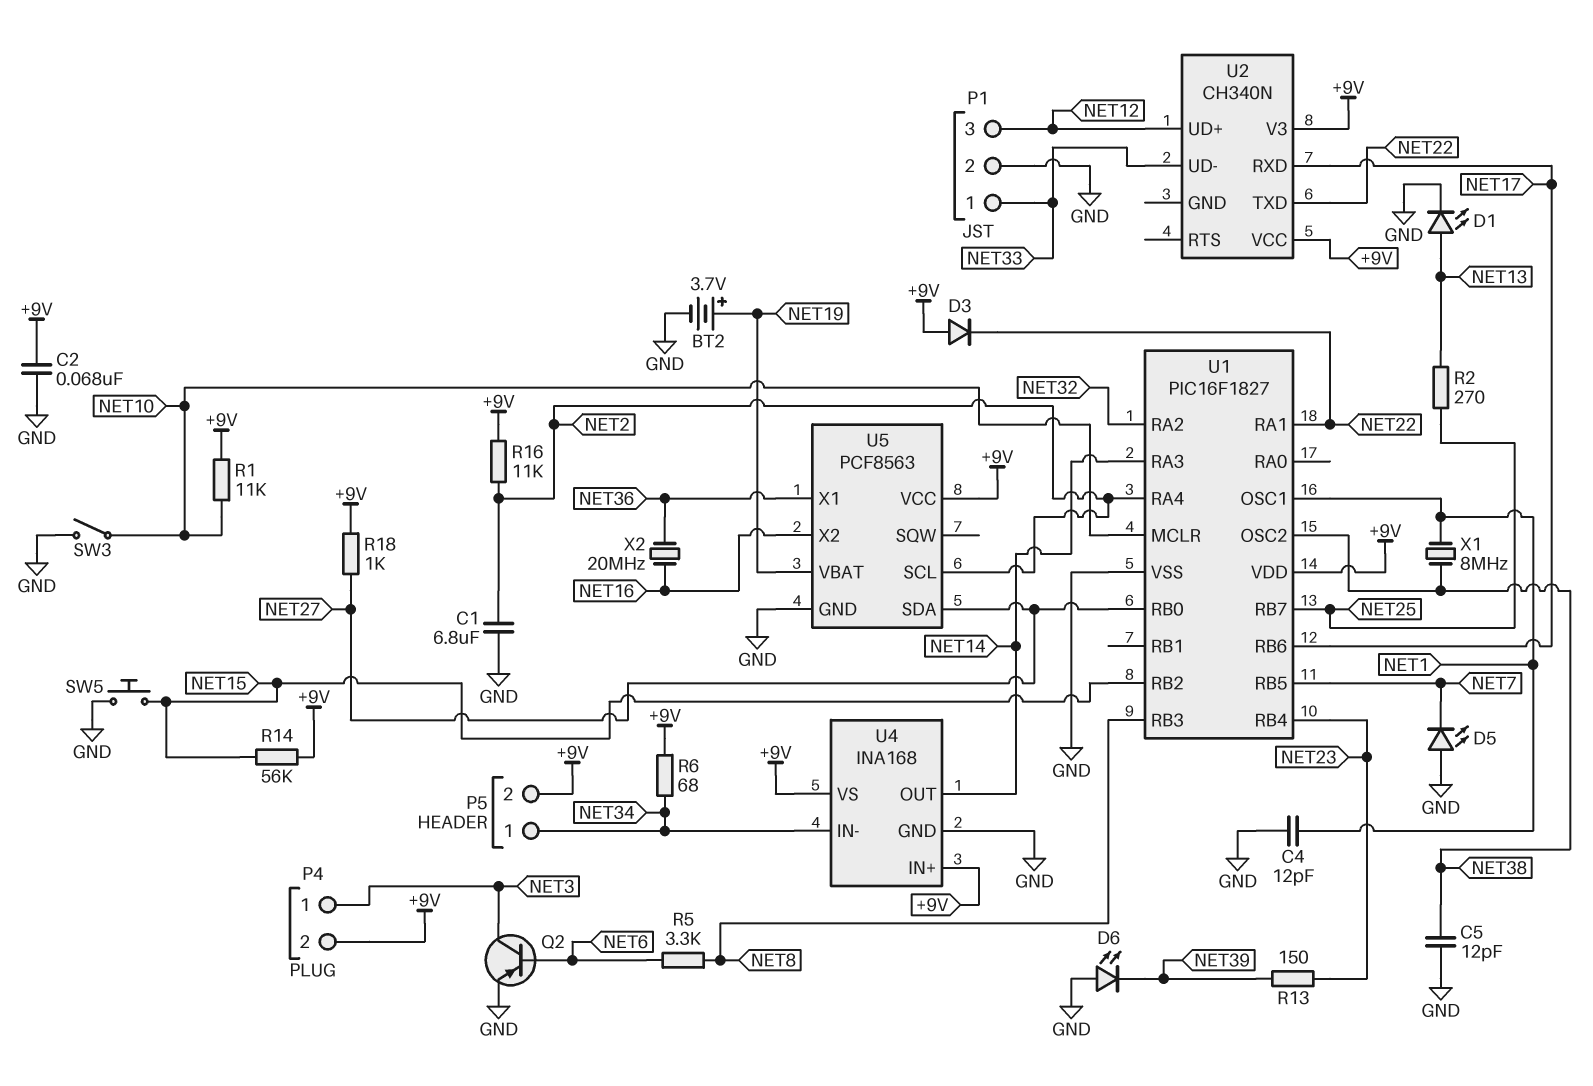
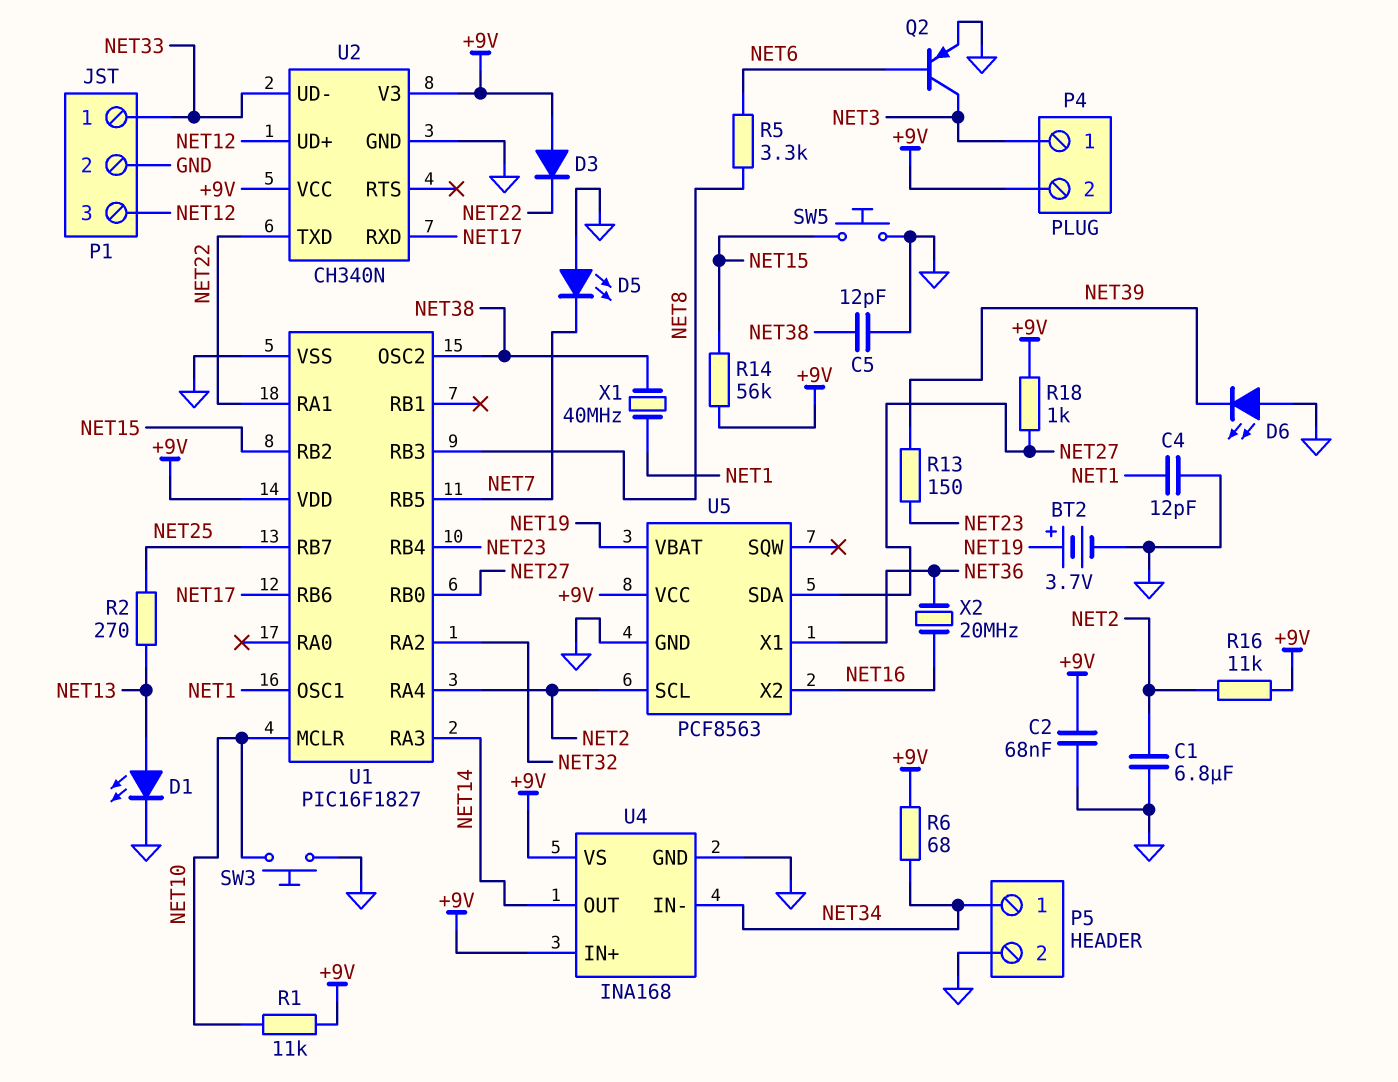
P5 pin 2: +9V -> GND
SW3: switch (GND, NET10) -> button (GND, NET10)
U2 pin GND: none -> GND
X1: 8MHz (NET1, NET38) -> 40MHz (NET1, NET38)

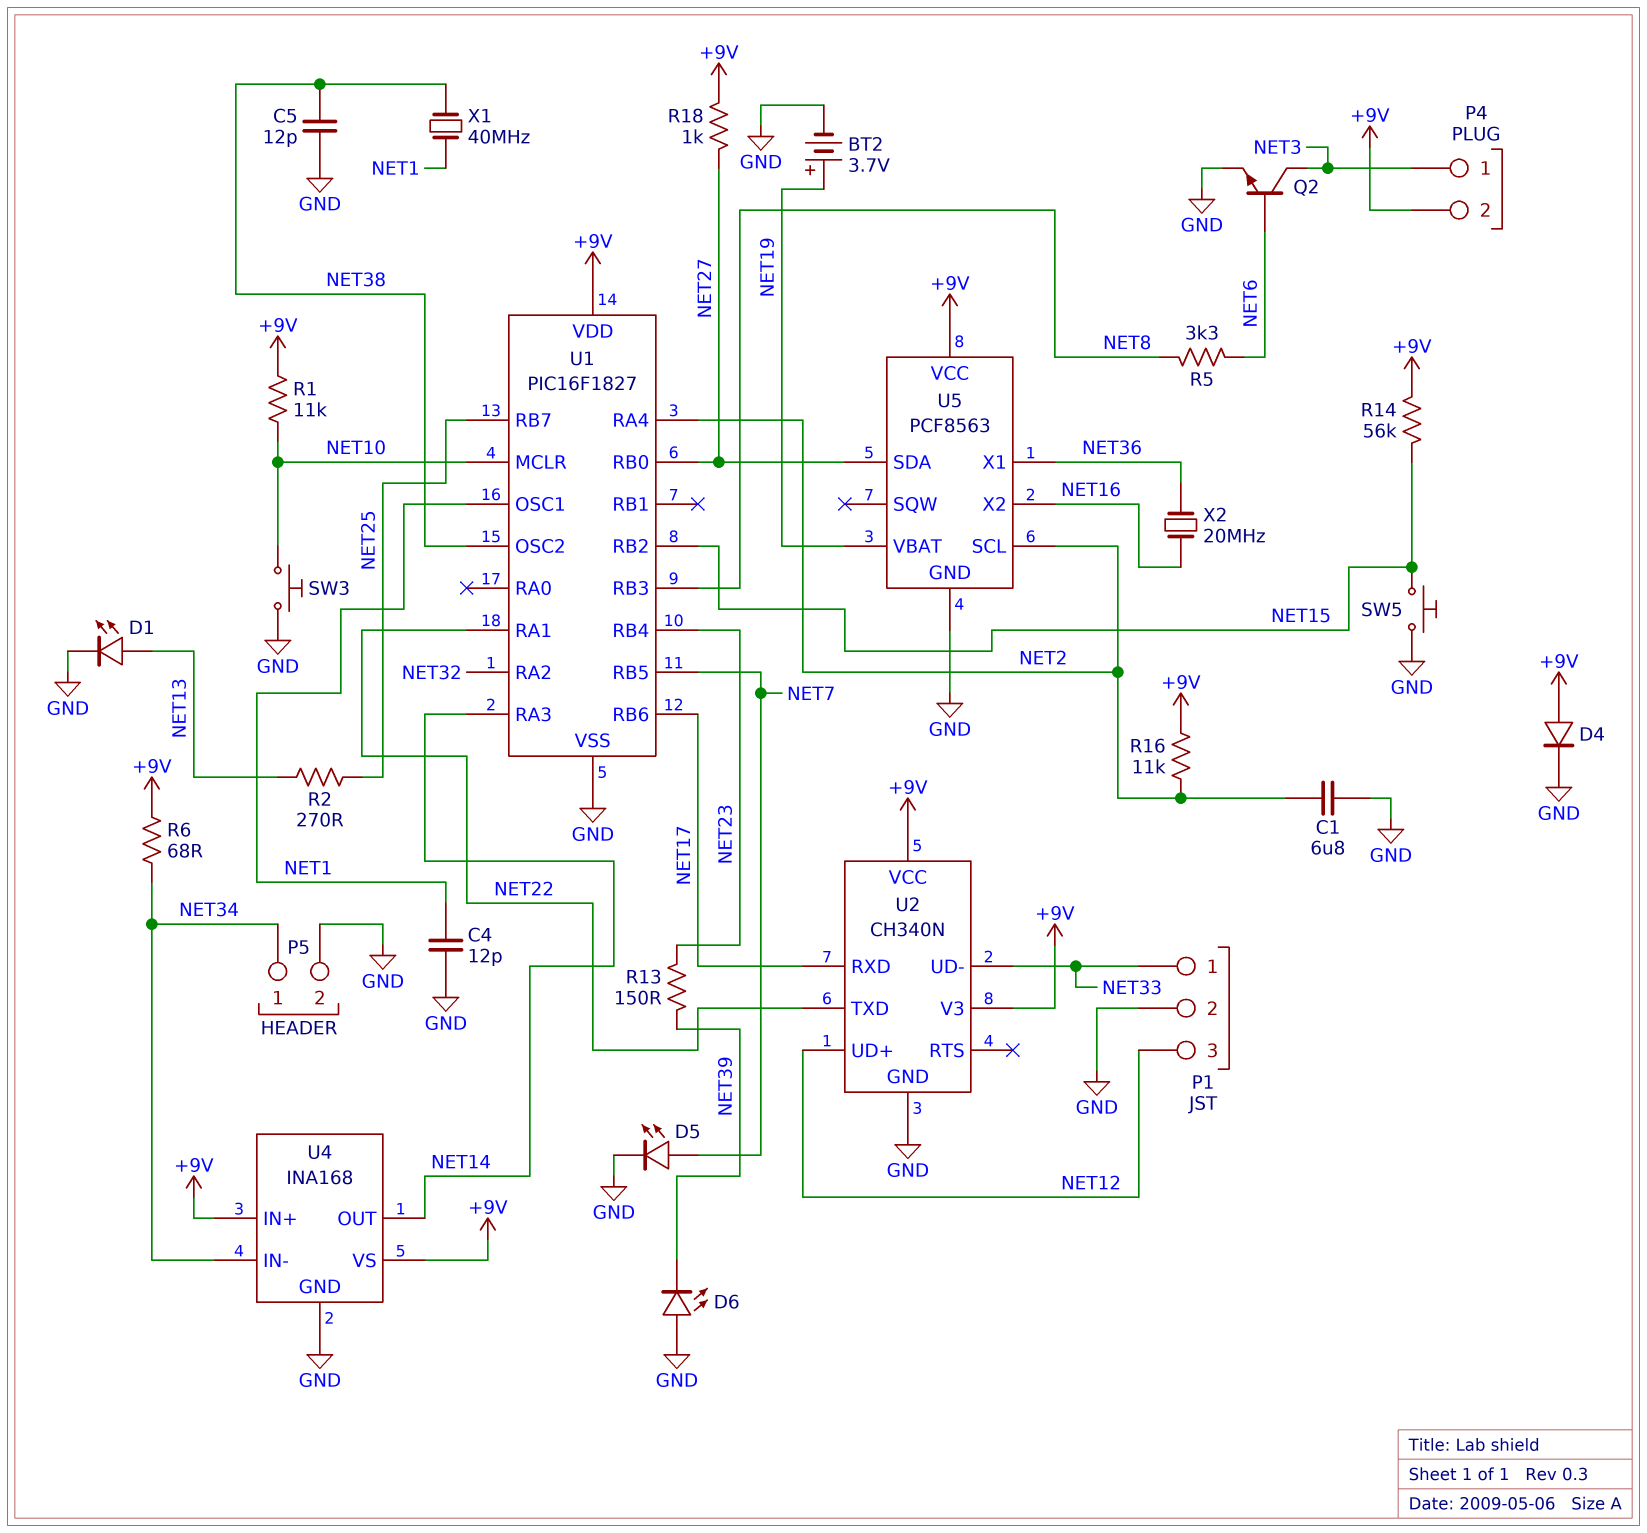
C2: 68nF (+9V, GND) -> none
D3: diode (A +9V, K NET22) -> none
D4: none -> diode (A +9V, K GND)
D5: LED (A GND, K NET7) -> LED (A NET7, K GND)
Q2: PNP (B NET6, C NET3, E GND) -> NPN (B NET6, C NET3, E GND)

